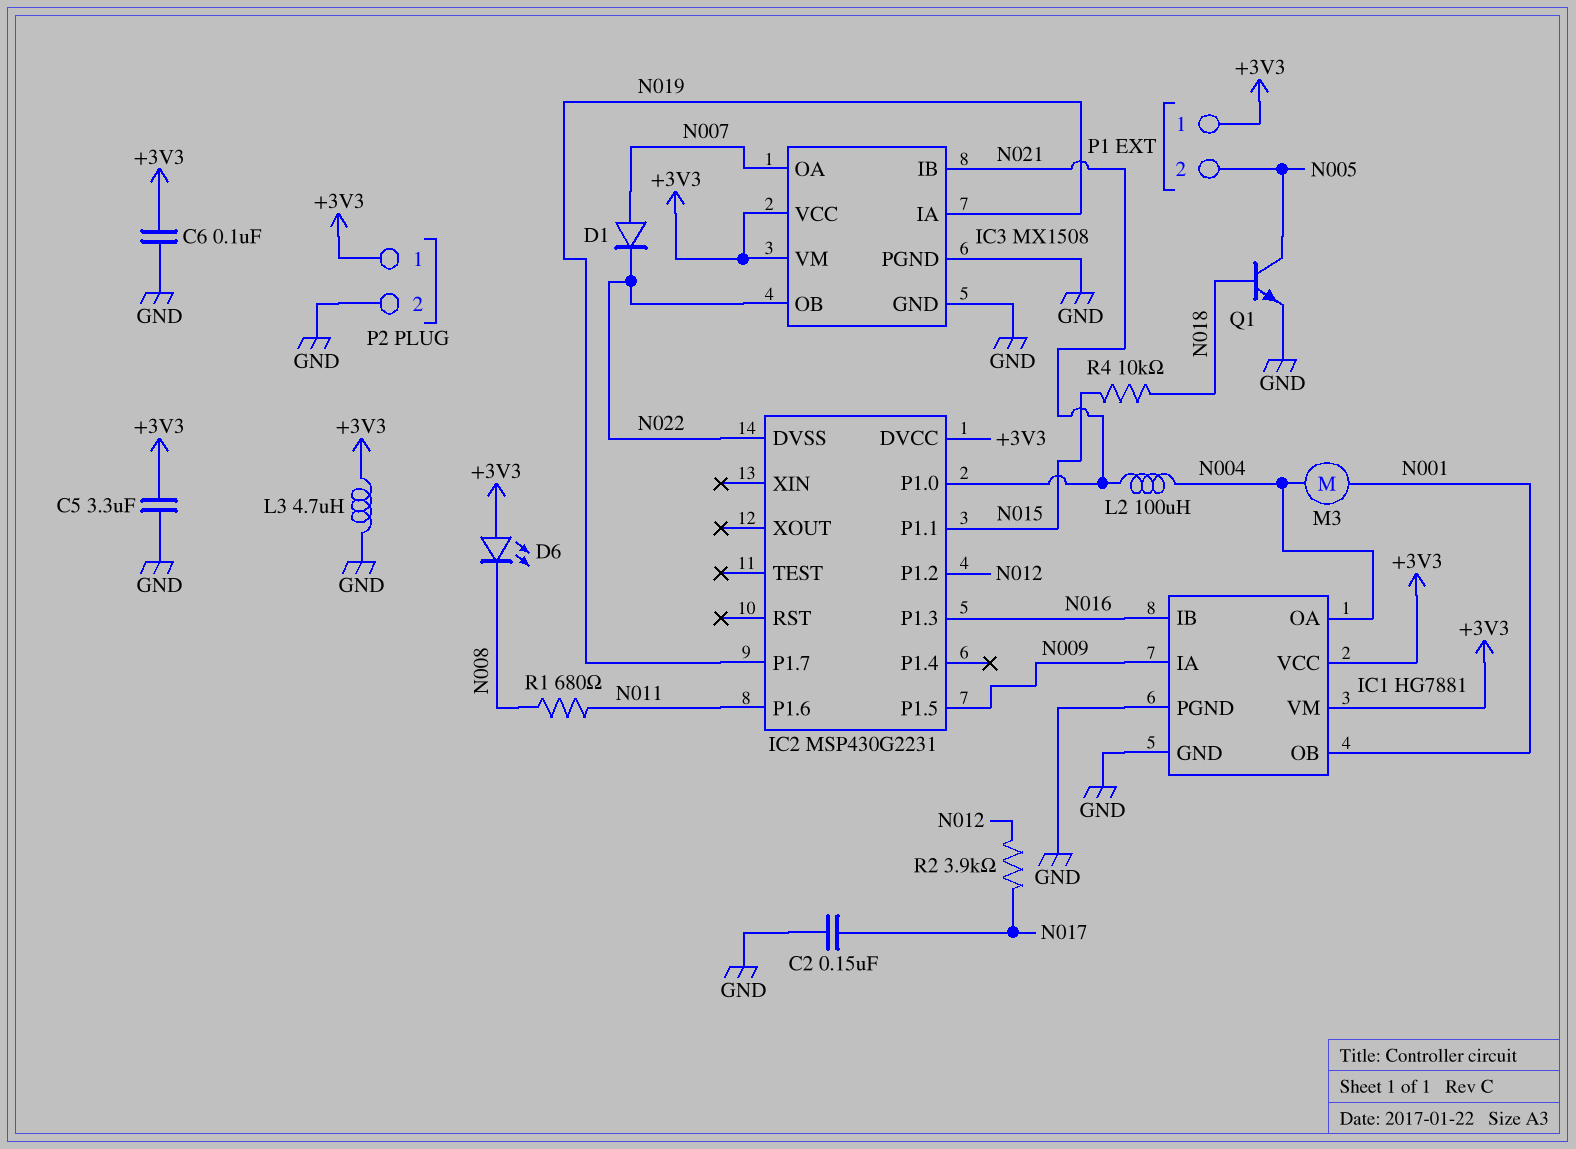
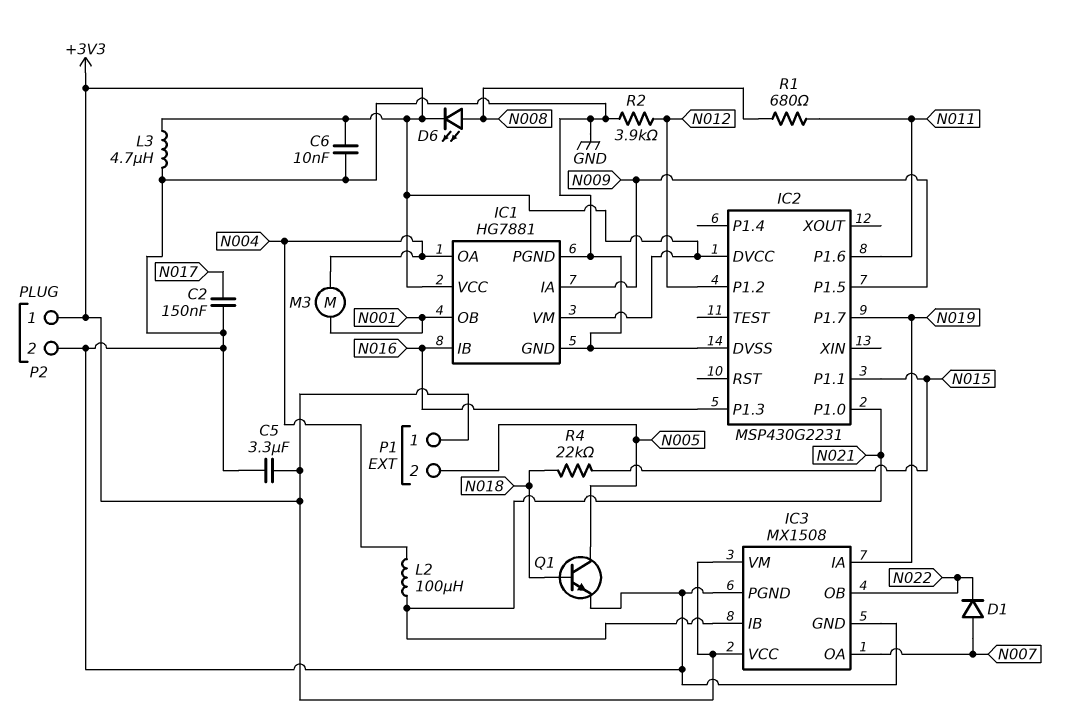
C6: 100nF (+3V3, GND) -> 10nF (+3V3, GND)
D6: LED (A +3V3, K N008) -> LED (A N008, K +3V3)
IC2 pin DVSS: N022 -> GND
R2: 3.9k (N012, N017) -> 3.9k (GND, N012)
R4: 10k (N015, N018) -> 22k (N015, N018)

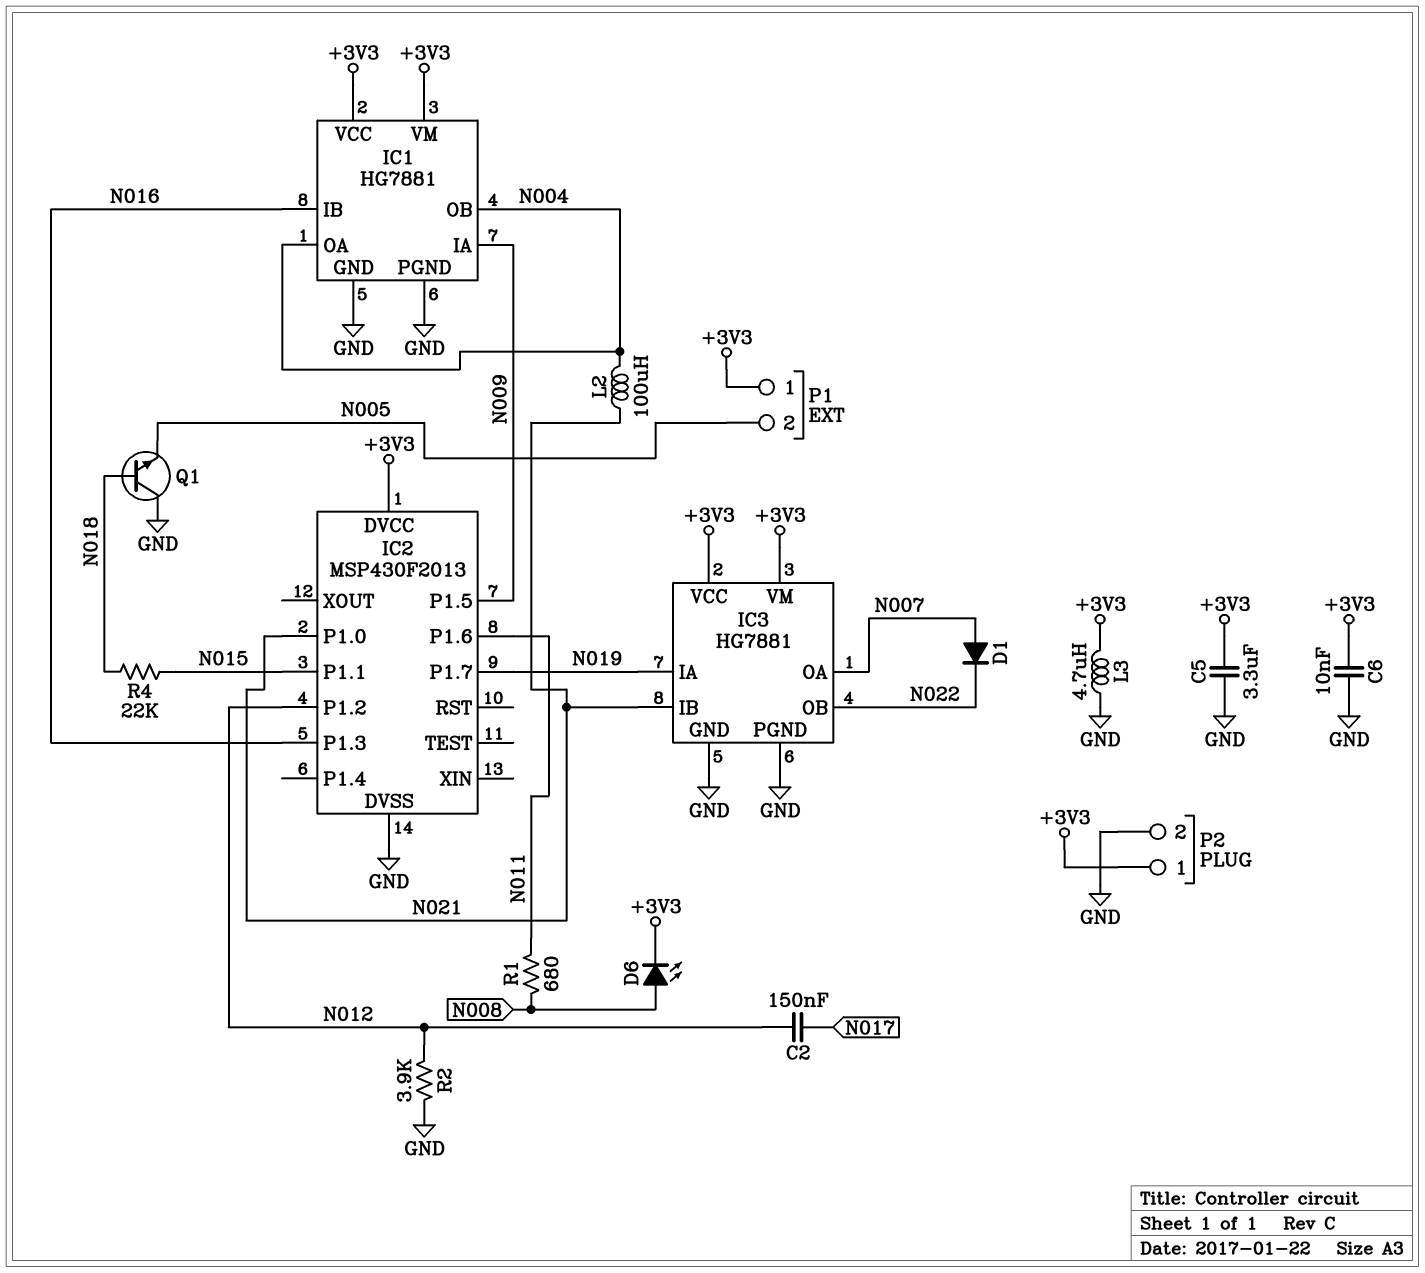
C2: 150nF (GND, N017) -> 150nF (N012, N017)
IC1 pin OB: N001 -> N004
IC2: MSP430G2231 -> MSP430F2013
IC3: MX1508 -> HG7881
M3: motor (N001, N004) -> none
Q1: NPN (B N018, C N005, E GND) -> NPN (B N018, C GND, E N005)

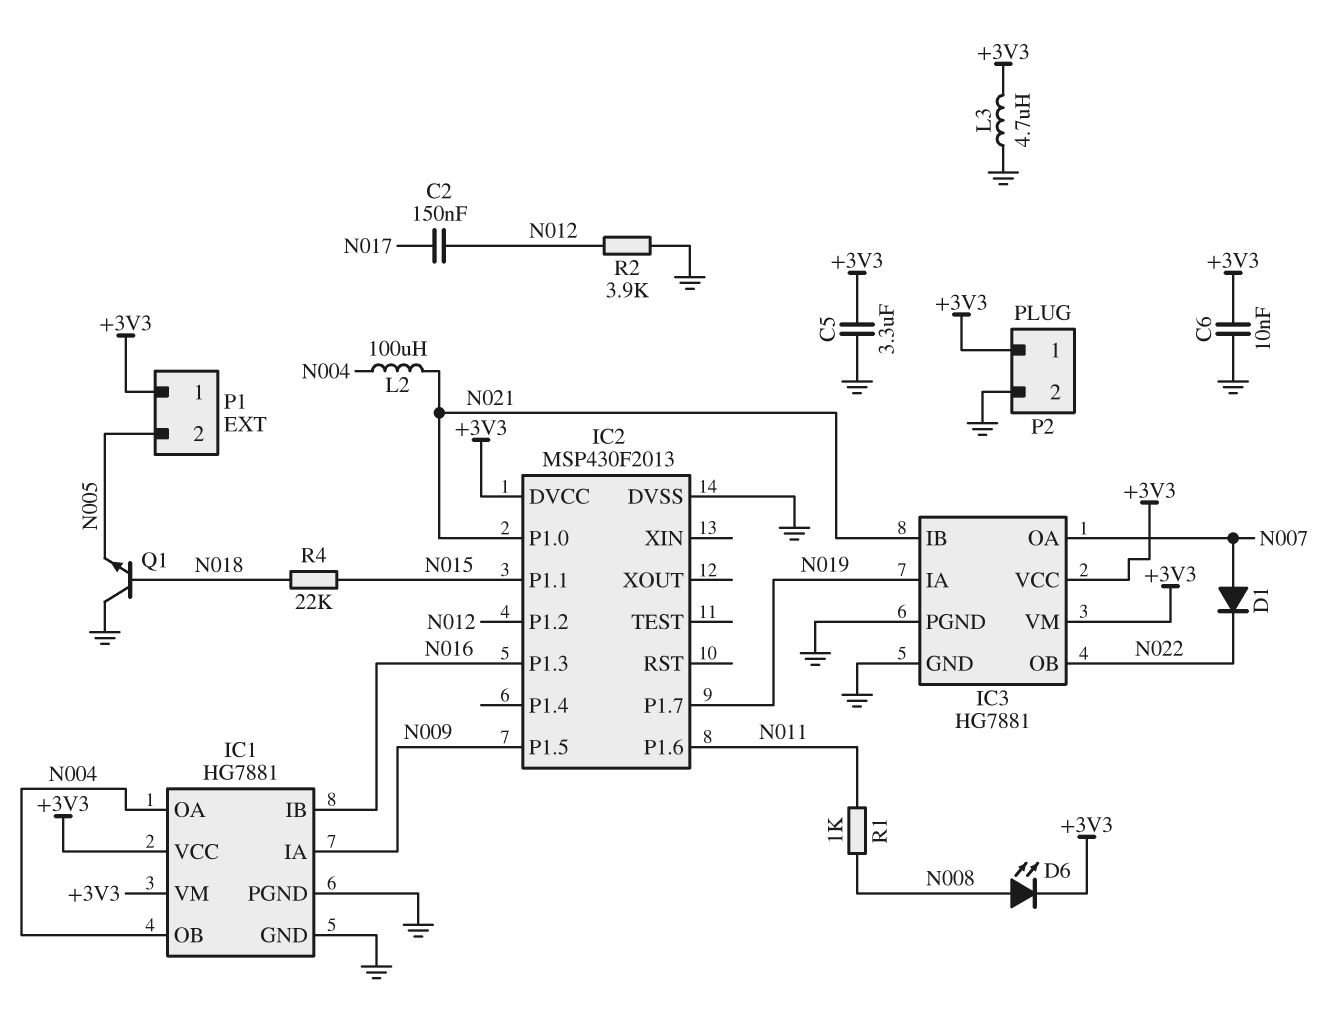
R1: 680 (N008, N011) -> 1k (N008, N011)

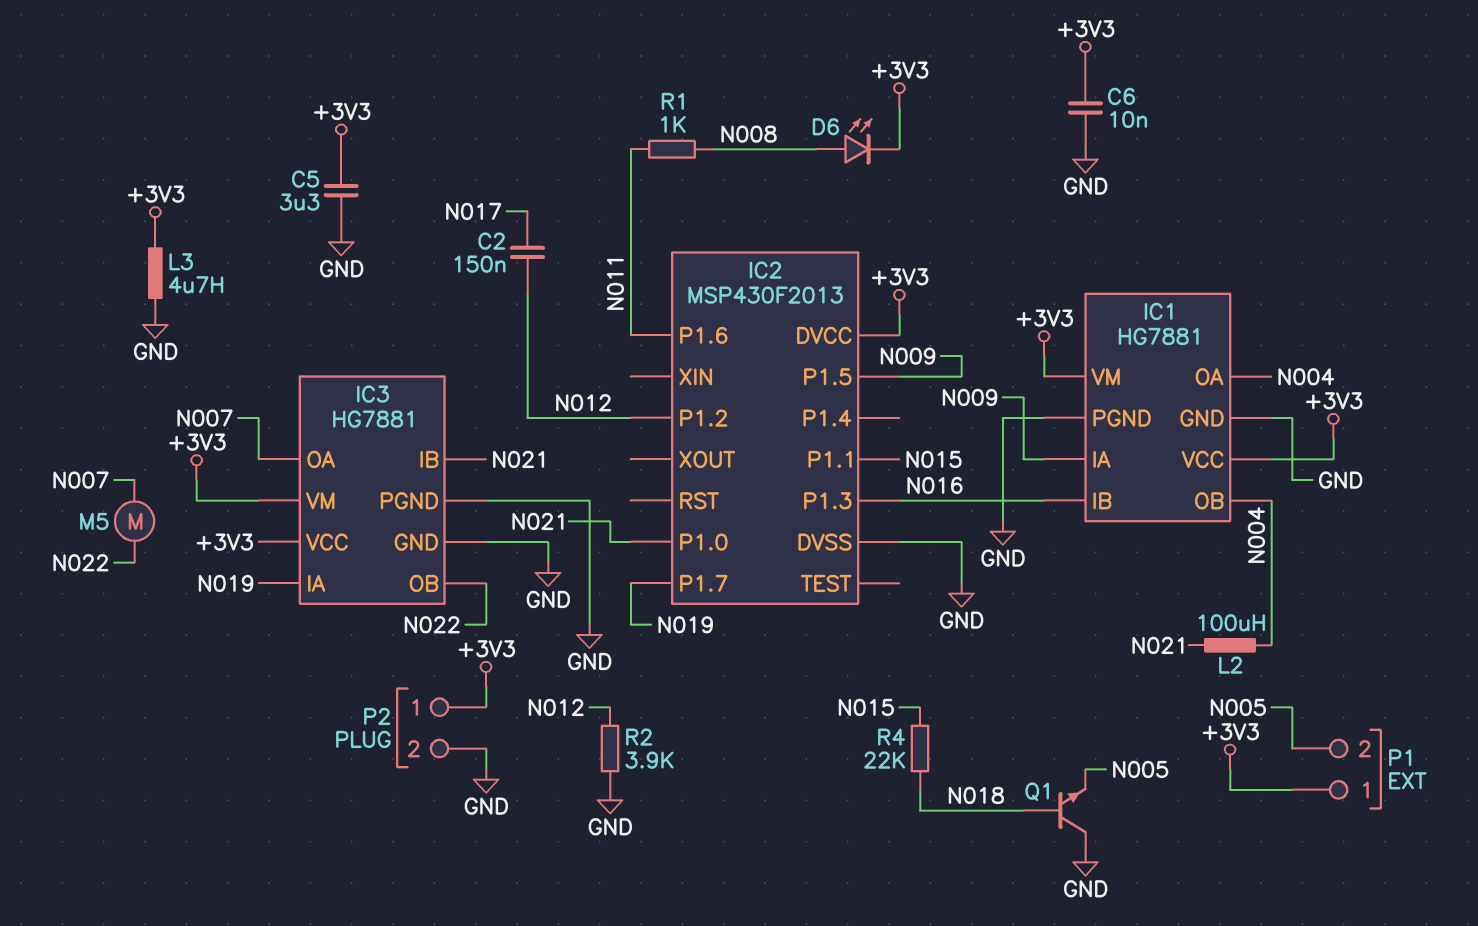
D1: diode (A N007, K N022) -> none
M5: none -> motor (N007, N022)

